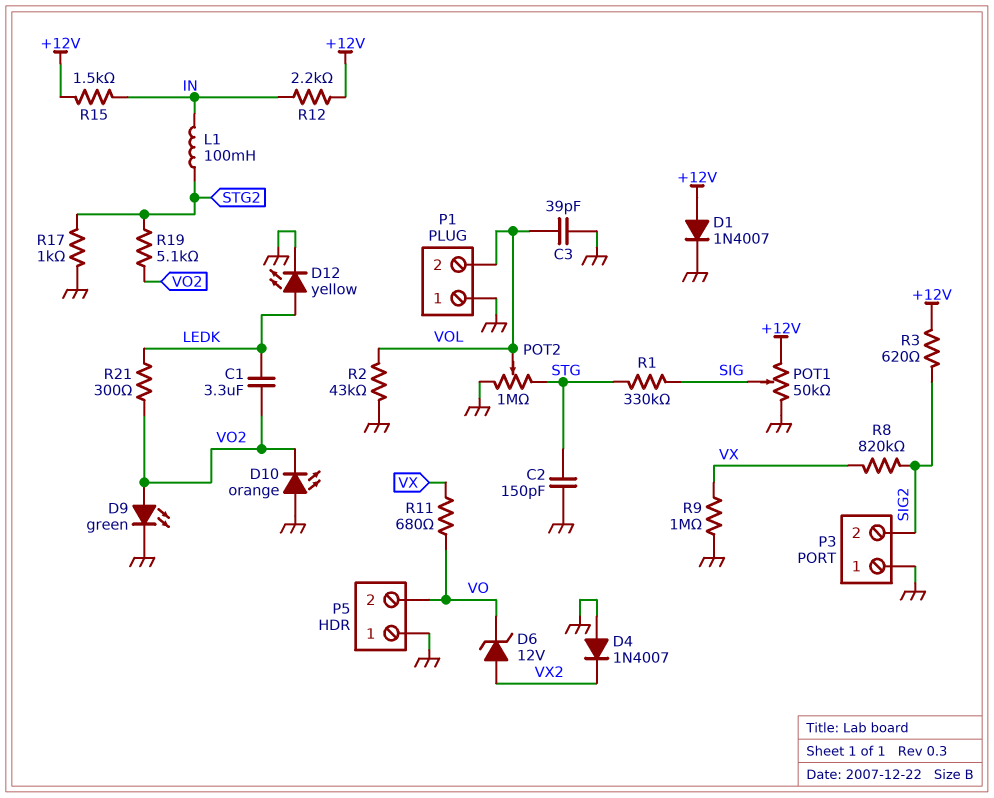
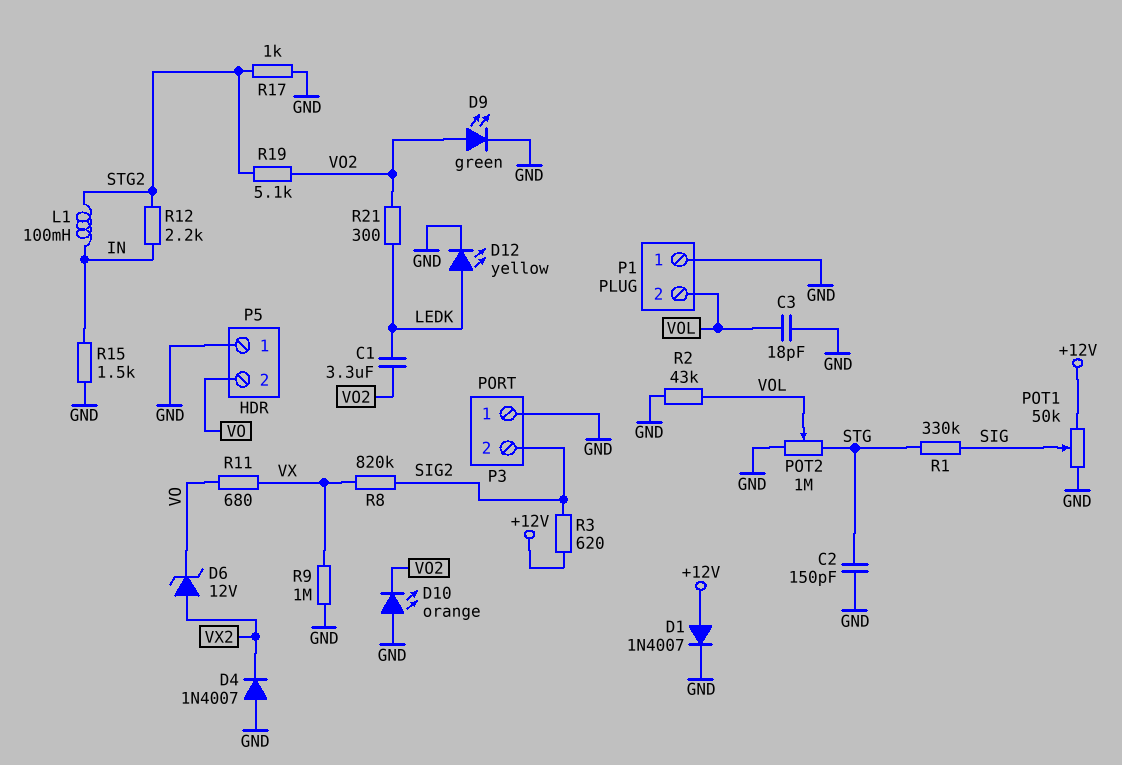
C3: 39pF (GND, VOL) -> 18pF (GND, VOL)
R12: 2.2k (+12V, IN) -> 2.2k (IN, STG2)
R15: 1.5k (+12V, IN) -> 1.5k (GND, IN)

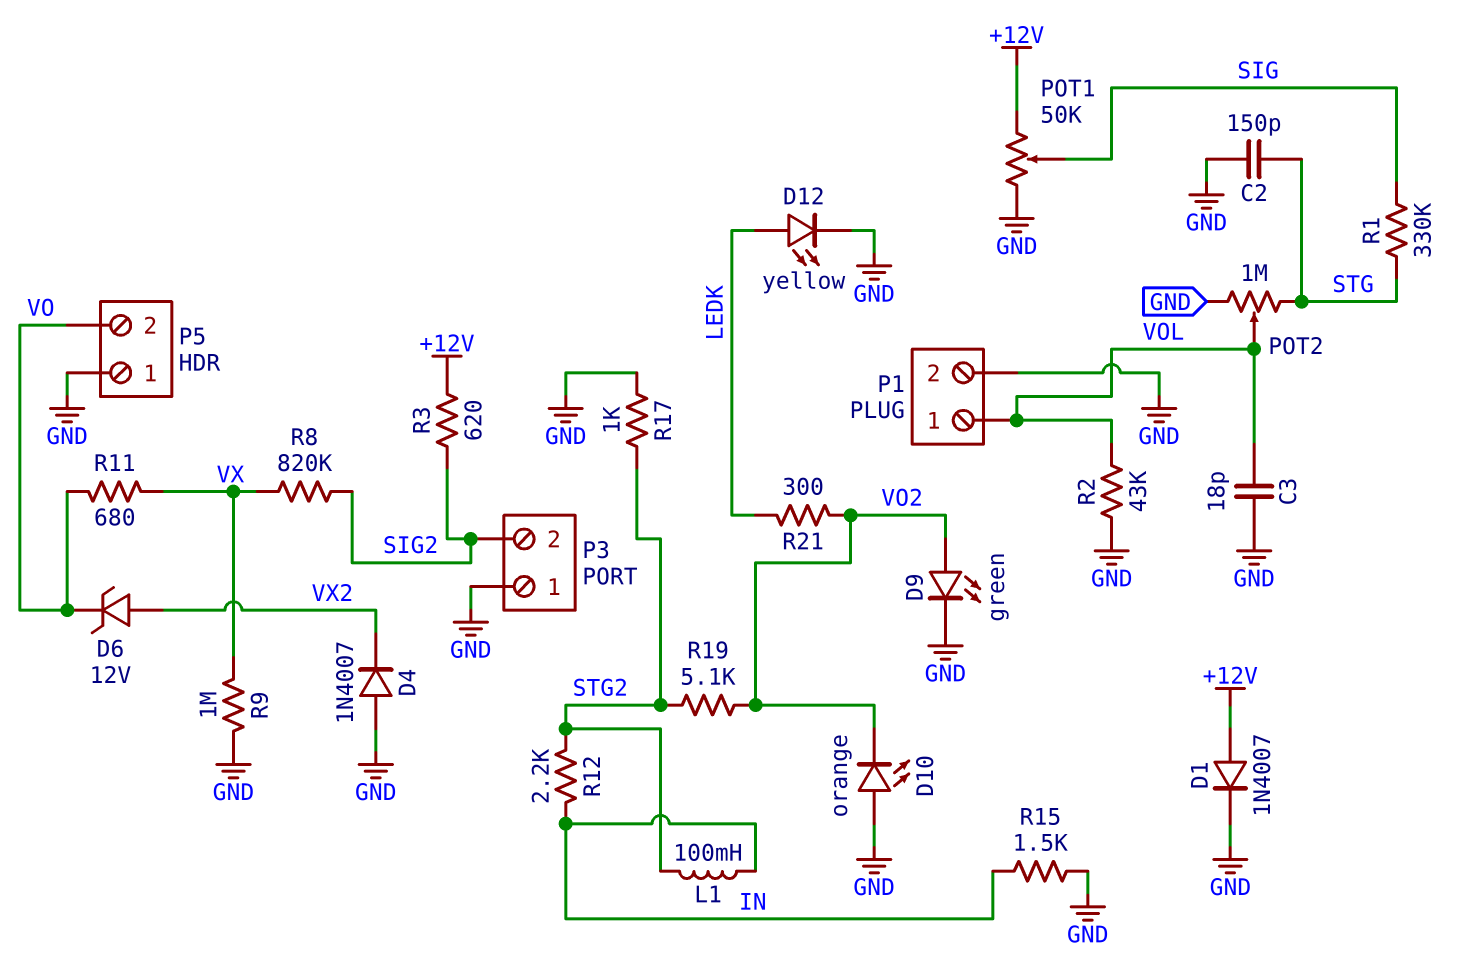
C1: 3.3uF (LEDK, VO2) -> none
P1 pin 1: GND -> VOL
P1 pin 2: VOL -> GND

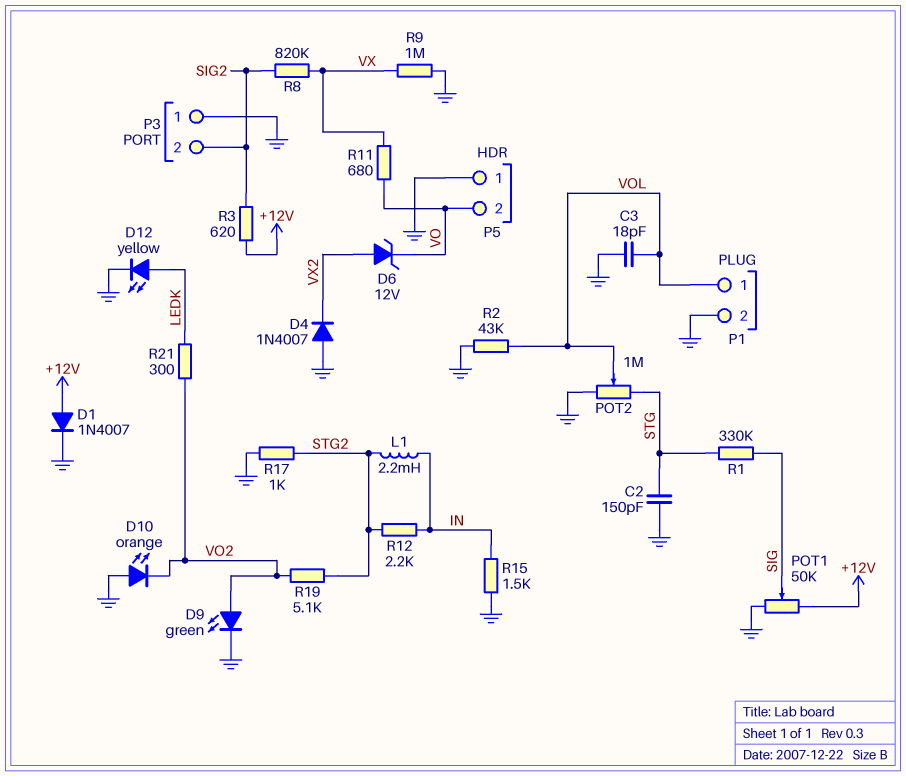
L1: 100mH (IN, STG2) -> 2.2mH (IN, STG2)

